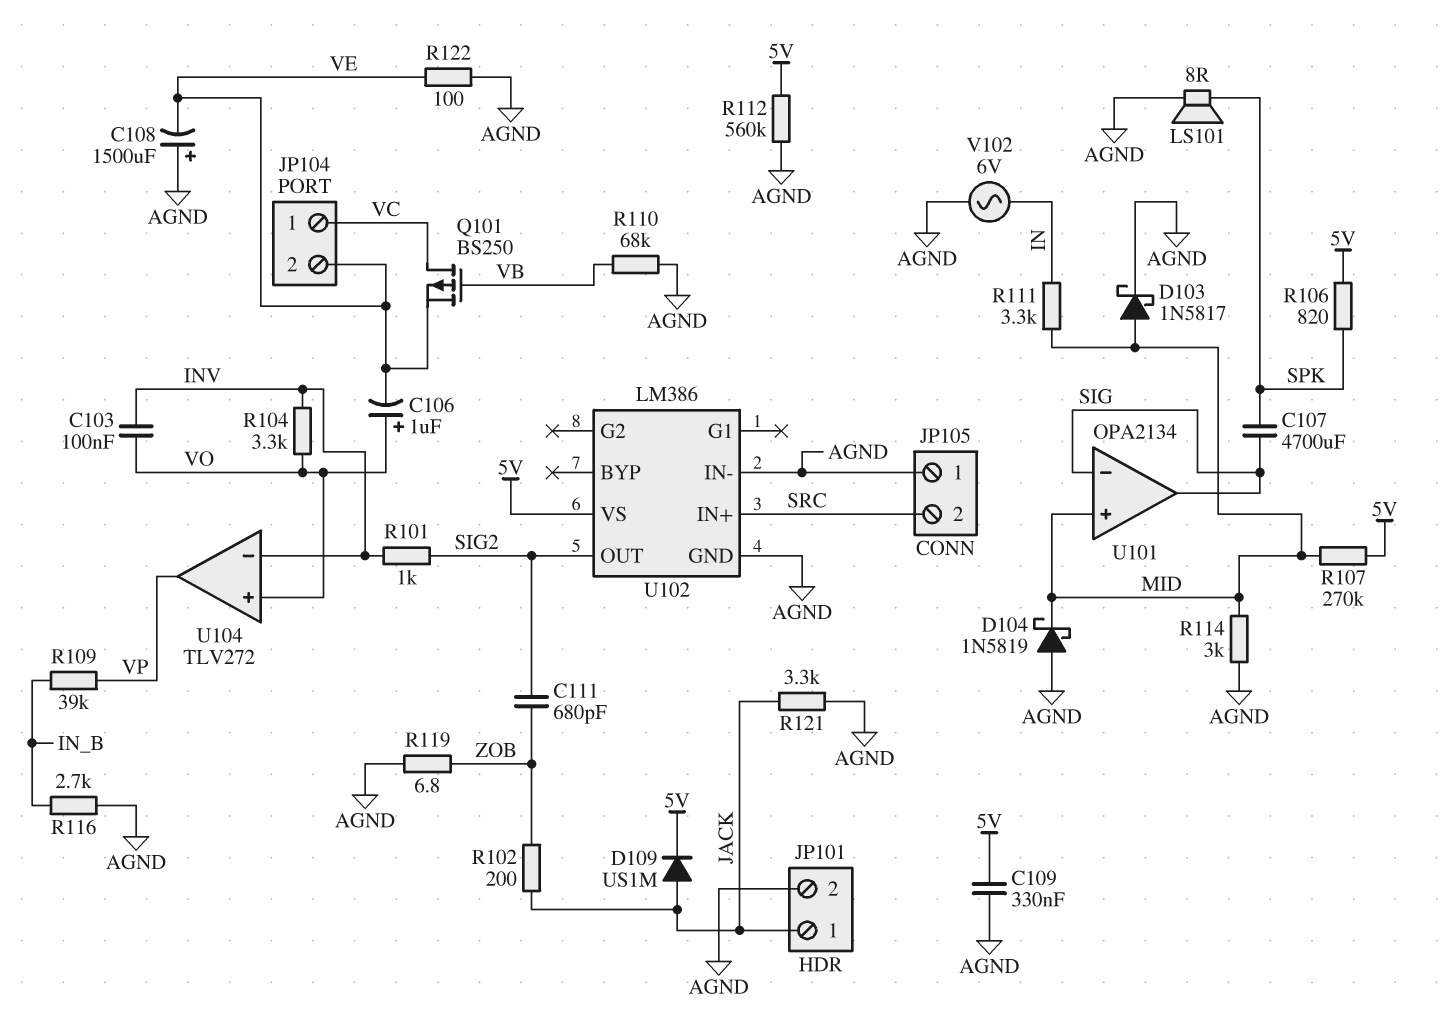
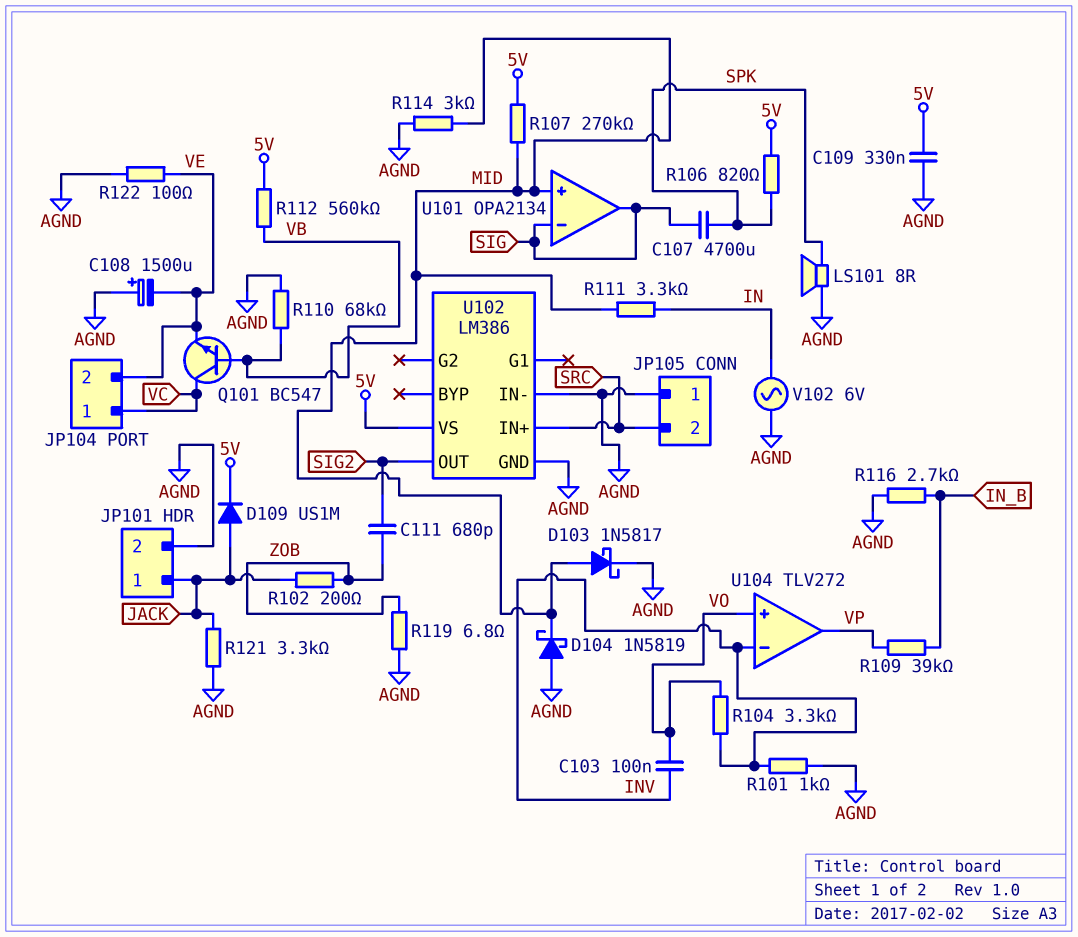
C106: 1uF (plus VO, minus VE) -> none
Q101: PMOS BS250 (G VB, D VC, S VE) -> NPN BC547 (B VB, C VC, E VE)
R101: 1k (INV, SIG2) -> 1k (AGND, INV)
R112: 560k (5V, AGND) -> 560k (5V, VB)

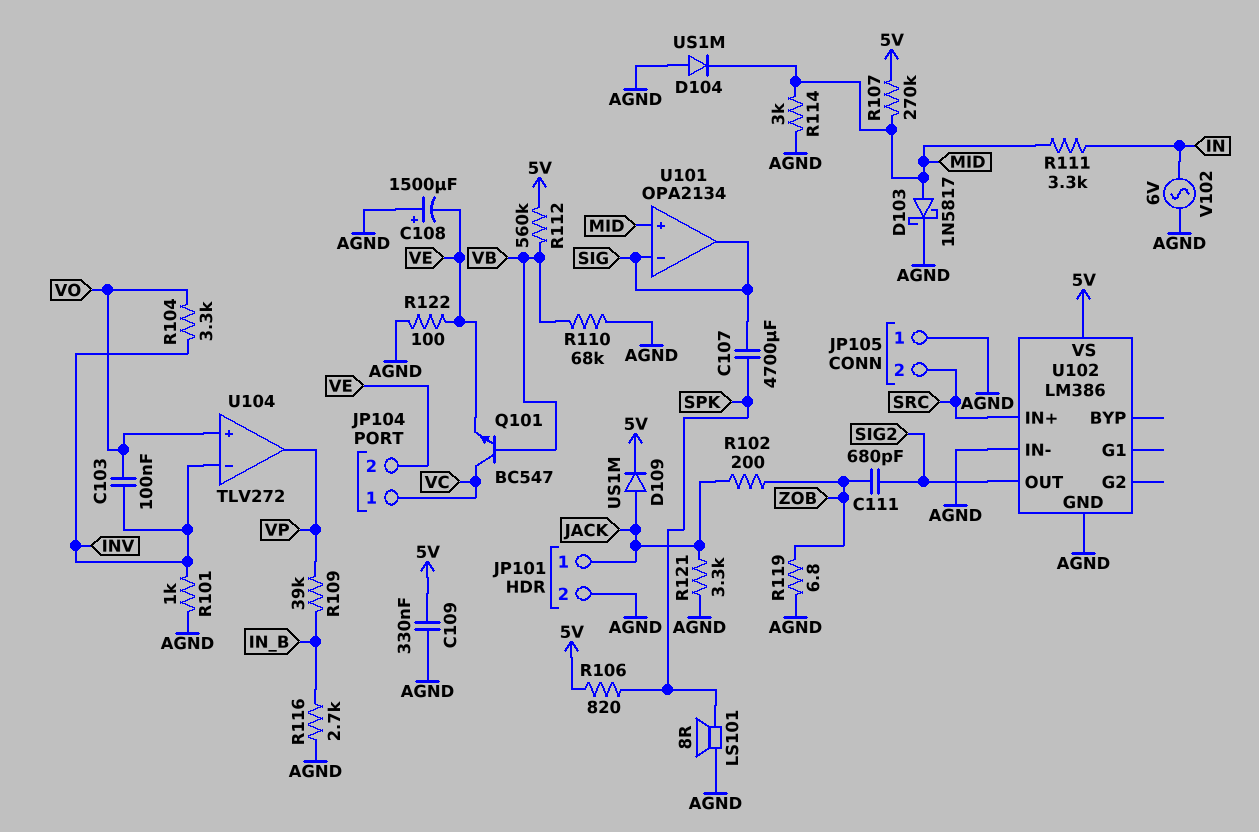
D104: schottky 1N5819 (A AGND, K MID) -> diode US1M (A AGND, K MID)

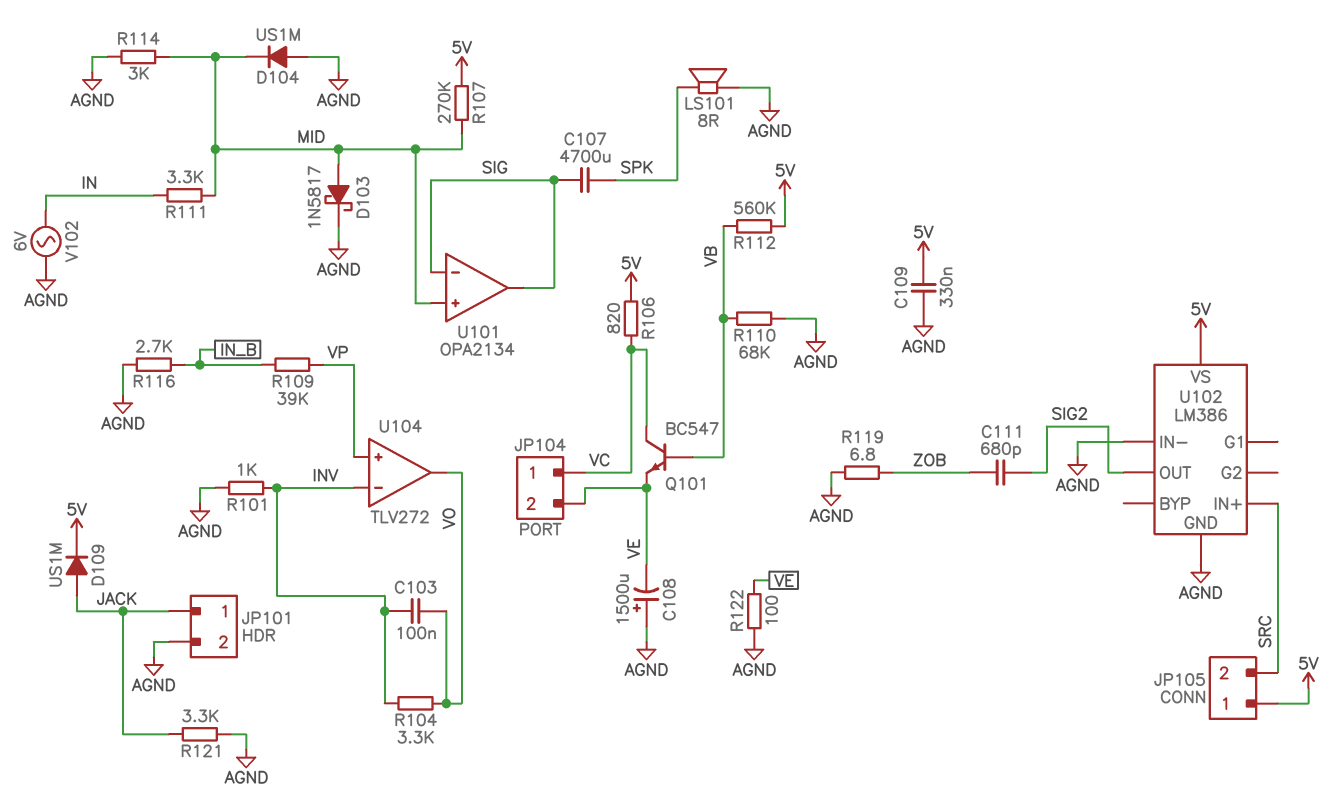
JP105 pin 1: AGND -> 5V
R102: 200 (JACK, ZOB) -> none
R106: 820 (5V, SPK) -> 820 (5V, VC)
U104 pin in+: VO -> VP
U104 pin out: VP -> VO

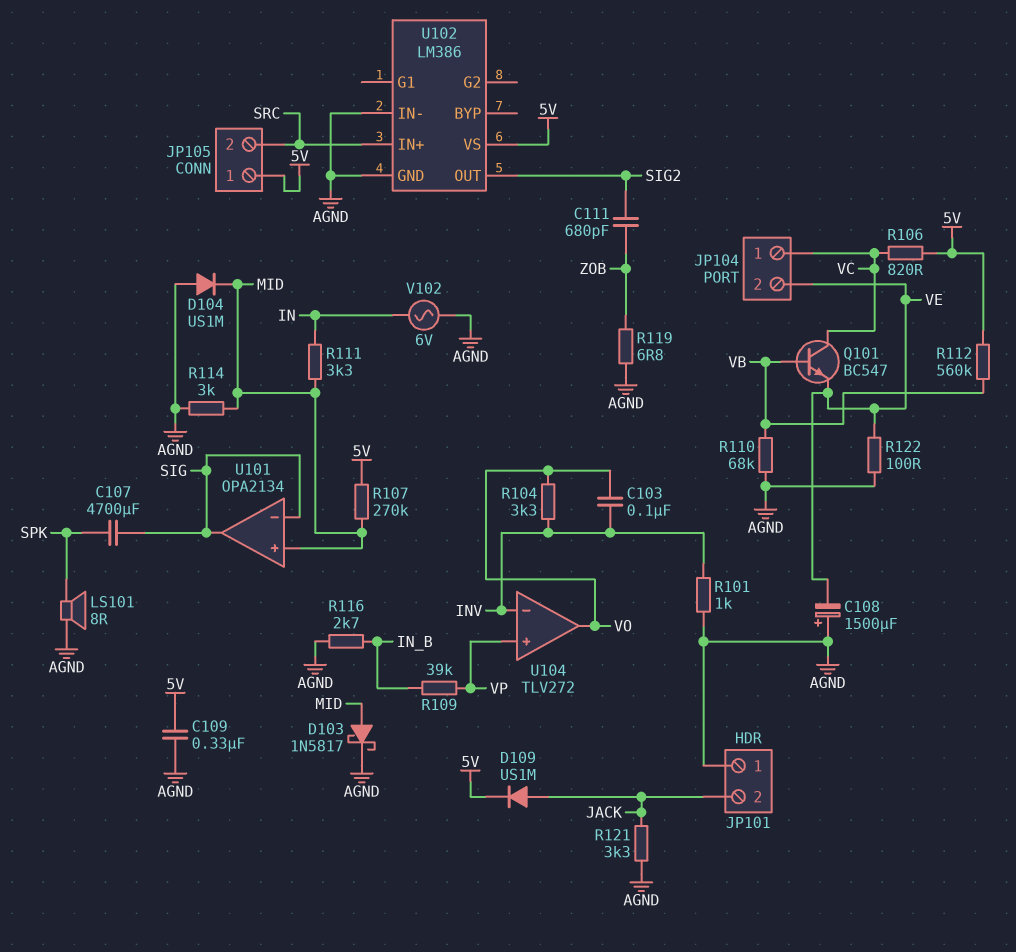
JP101 pin 1: JACK -> AGND
JP101 pin 2: AGND -> JACK

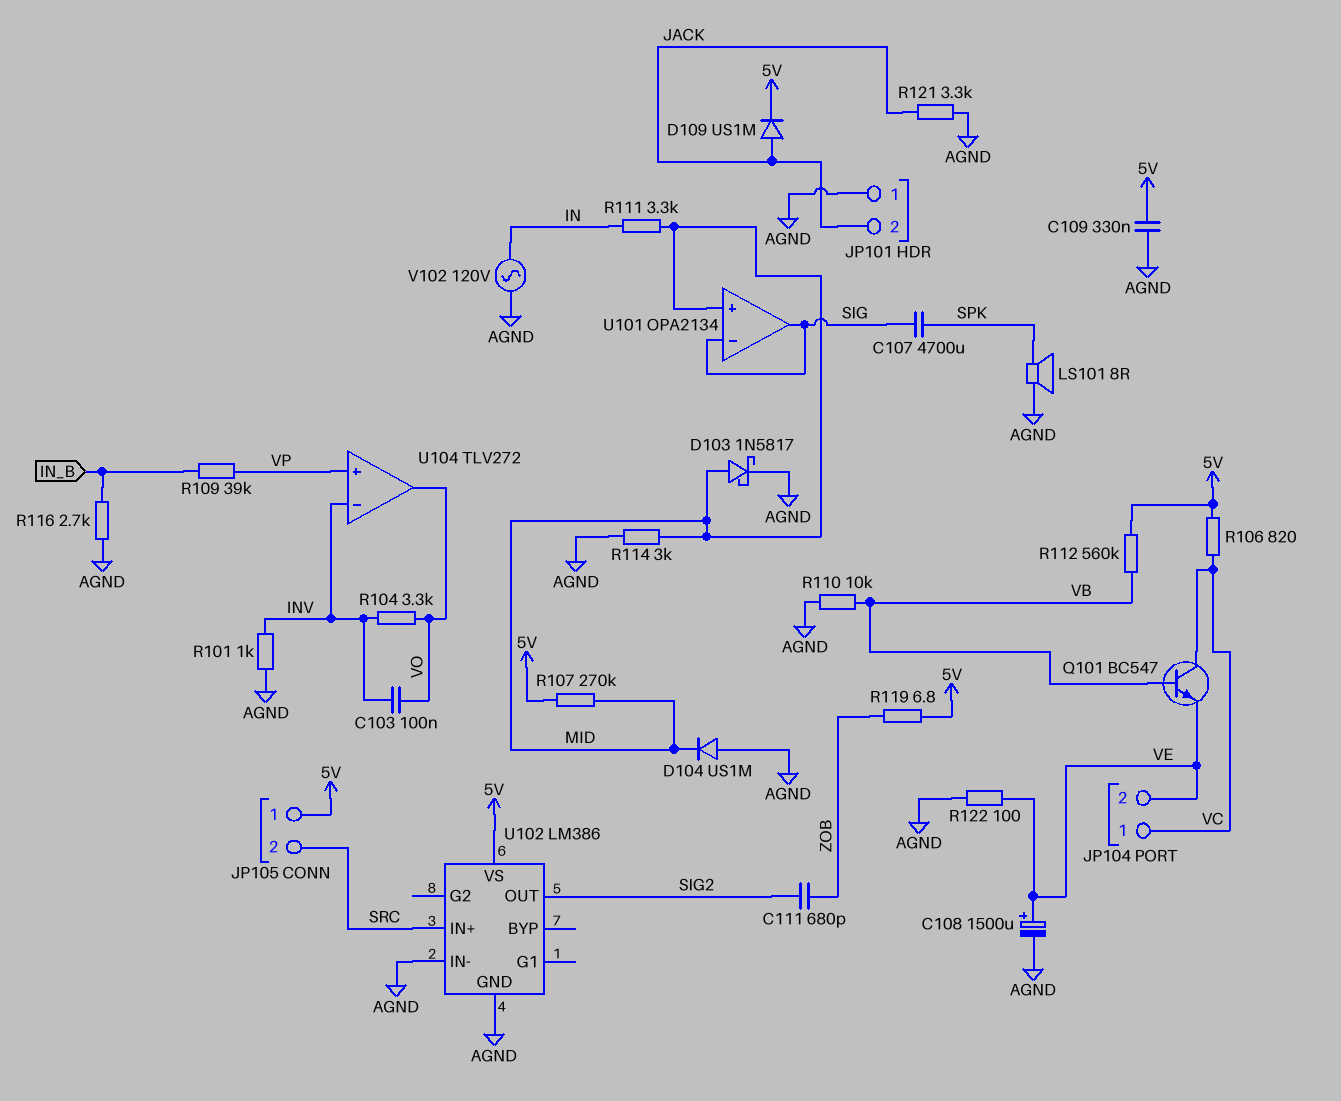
C108: 1500uF (plus AGND, minus VE) -> 1500uF (plus VE, minus AGND)
R110: 68k (AGND, VB) -> 10k (AGND, VB)
R119: 6.8 (AGND, ZOB) -> 6.8 (5V, ZOB)
V102: AC 6V (AGND, IN) -> AC 120V (AGND, IN)

